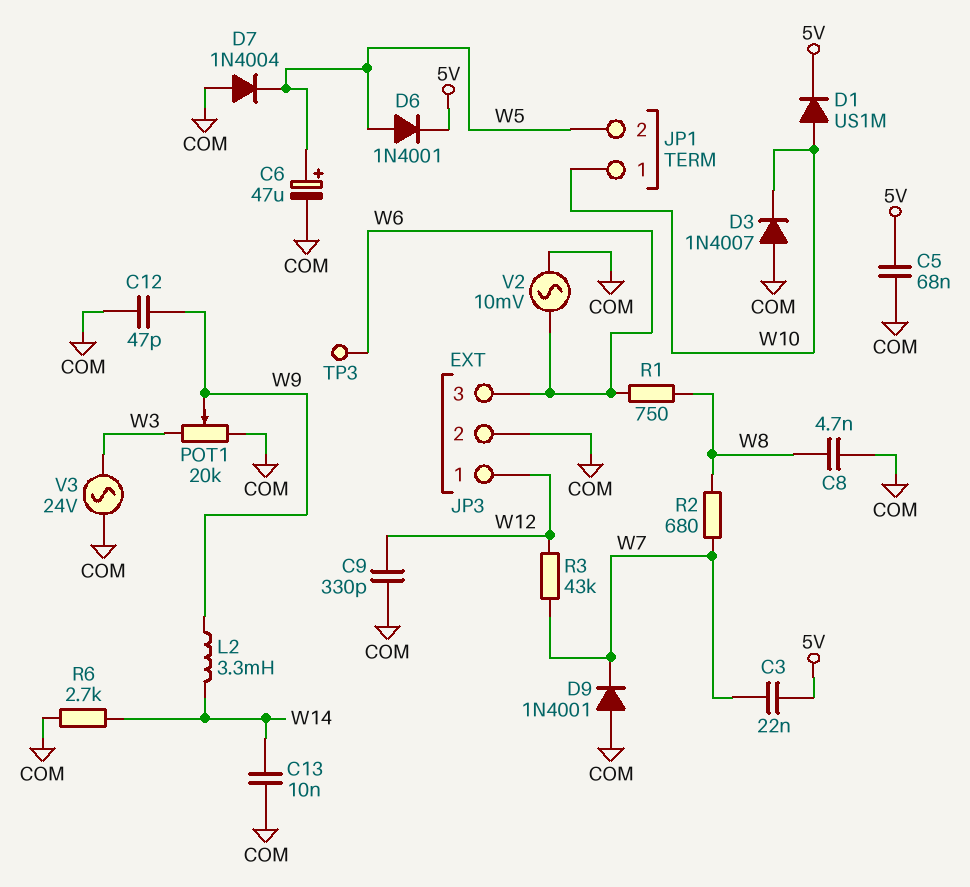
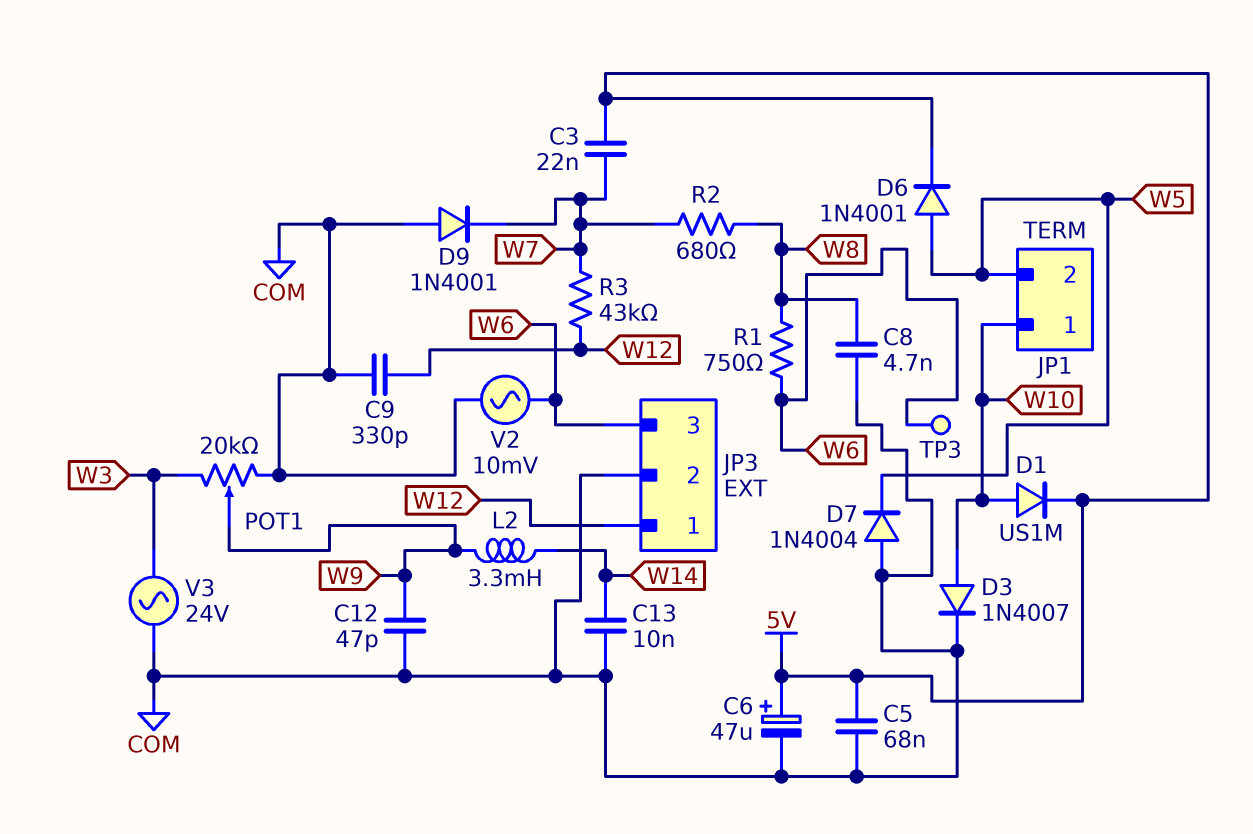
C6: 47uF (plus W5, minus COM) -> 47uF (plus 5V, minus COM)
D3: diode 1N4007 (A COM, K W10) -> diode 1N4007 (A W10, K COM)
R6: 2.7k (COM, W14) -> none

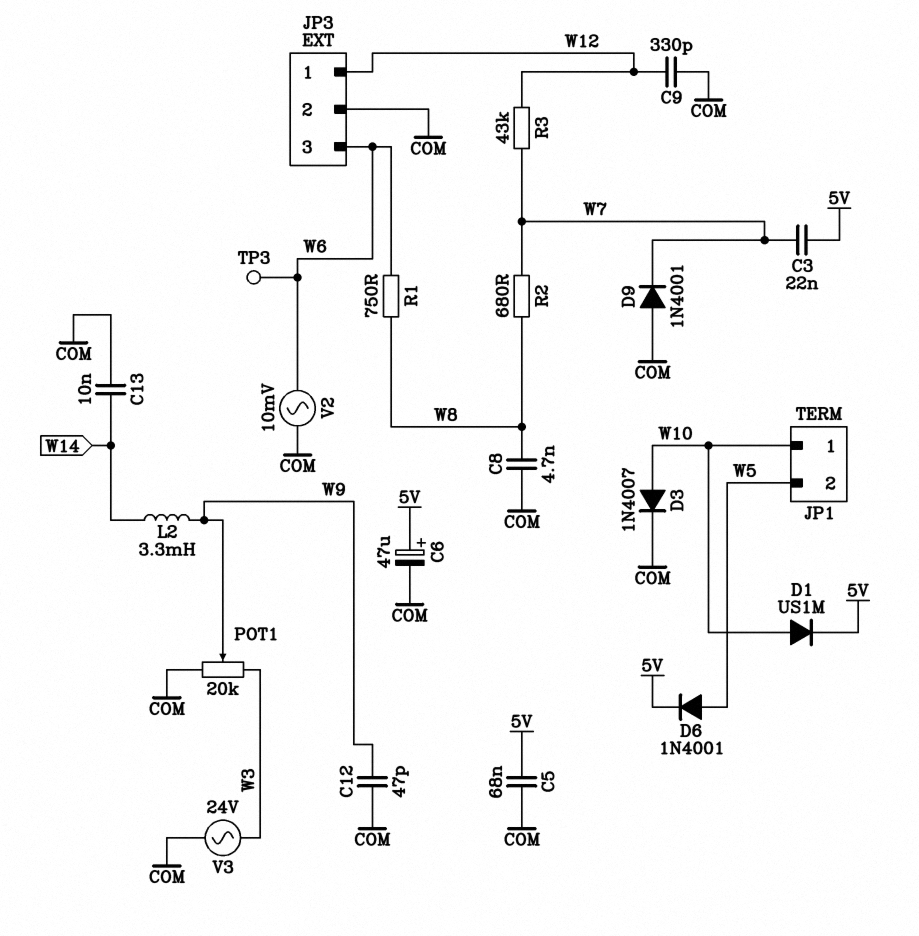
D7: diode 1N4004 (A COM, K W5) -> none

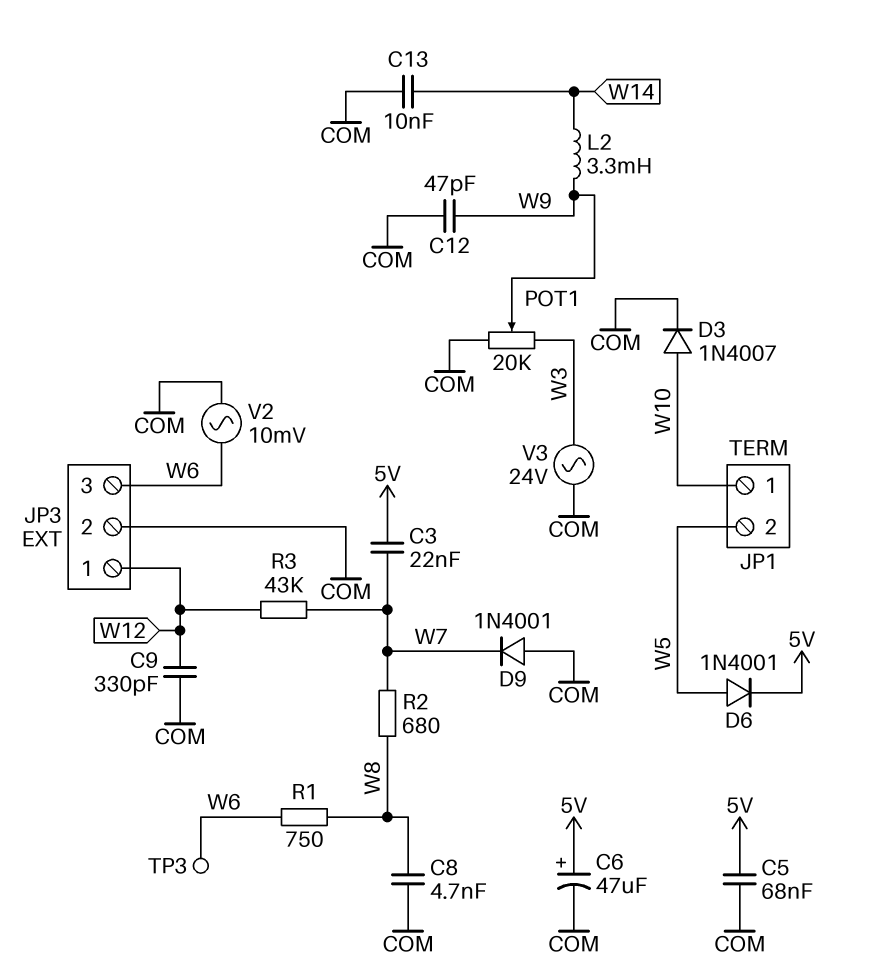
D1: diode US1M (A W10, K 5V) -> none

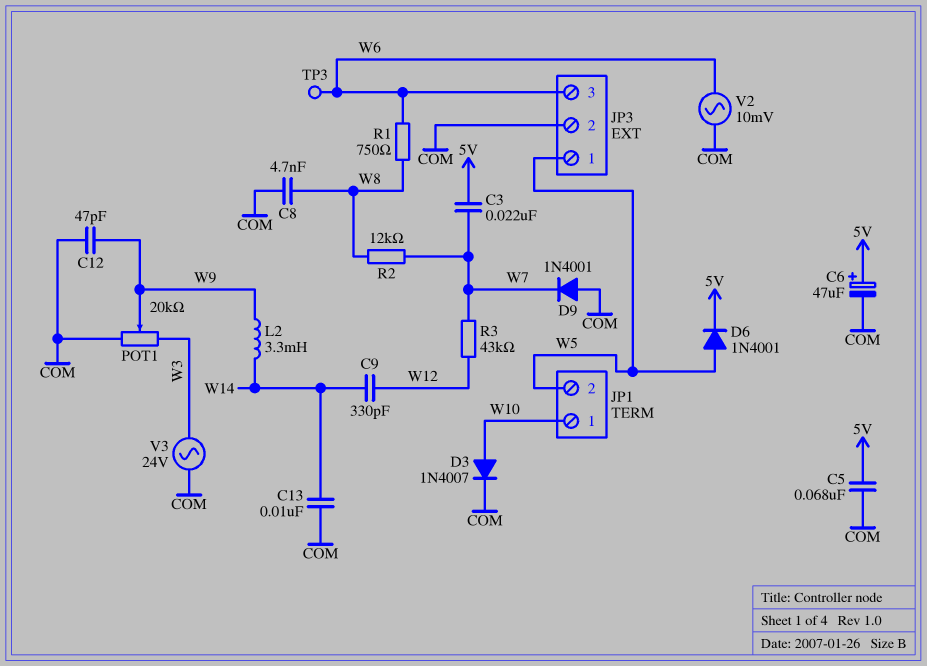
C9: 330pF (COM, W12) -> 330pF (W12, W14)
JP3 pin 1: W12 -> W5
R2: 680 (W7, W8) -> 12k (W7, W8)

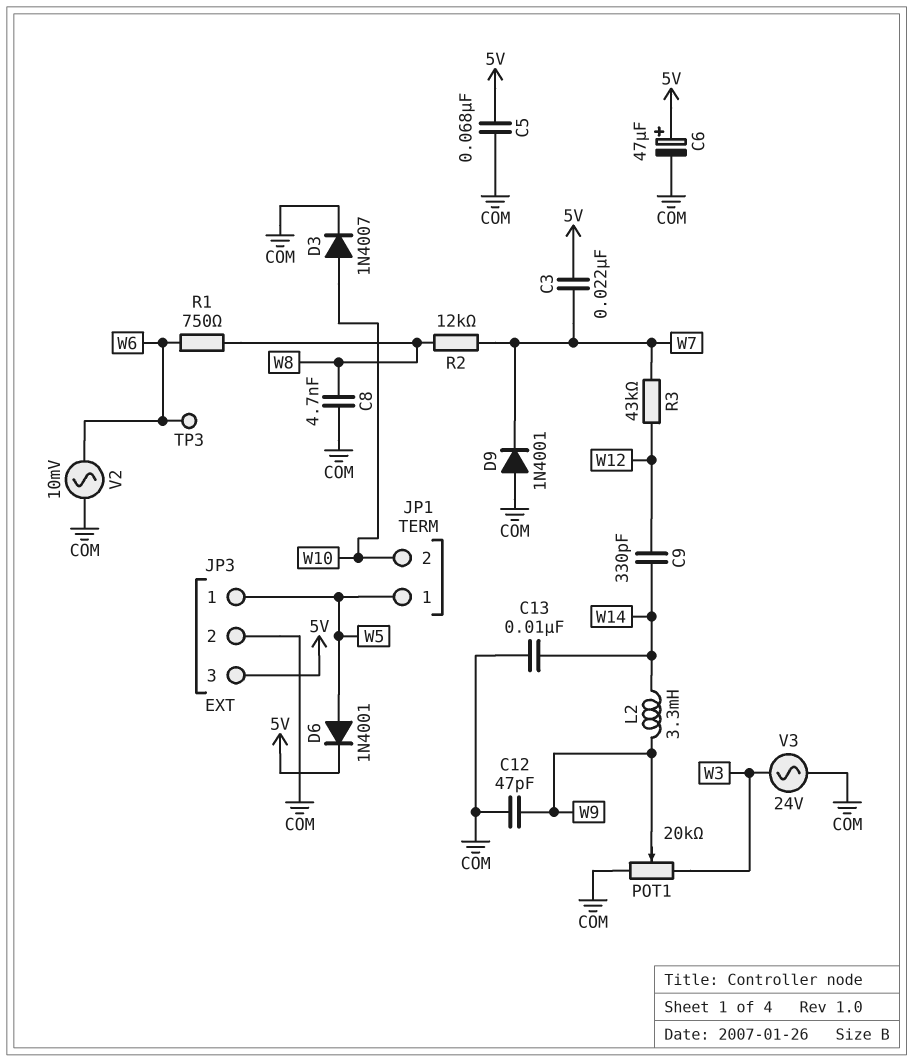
JP1 pin 1: W10 -> W5
JP1 pin 2: W5 -> W10
JP3 pin 3: W6 -> 5V

